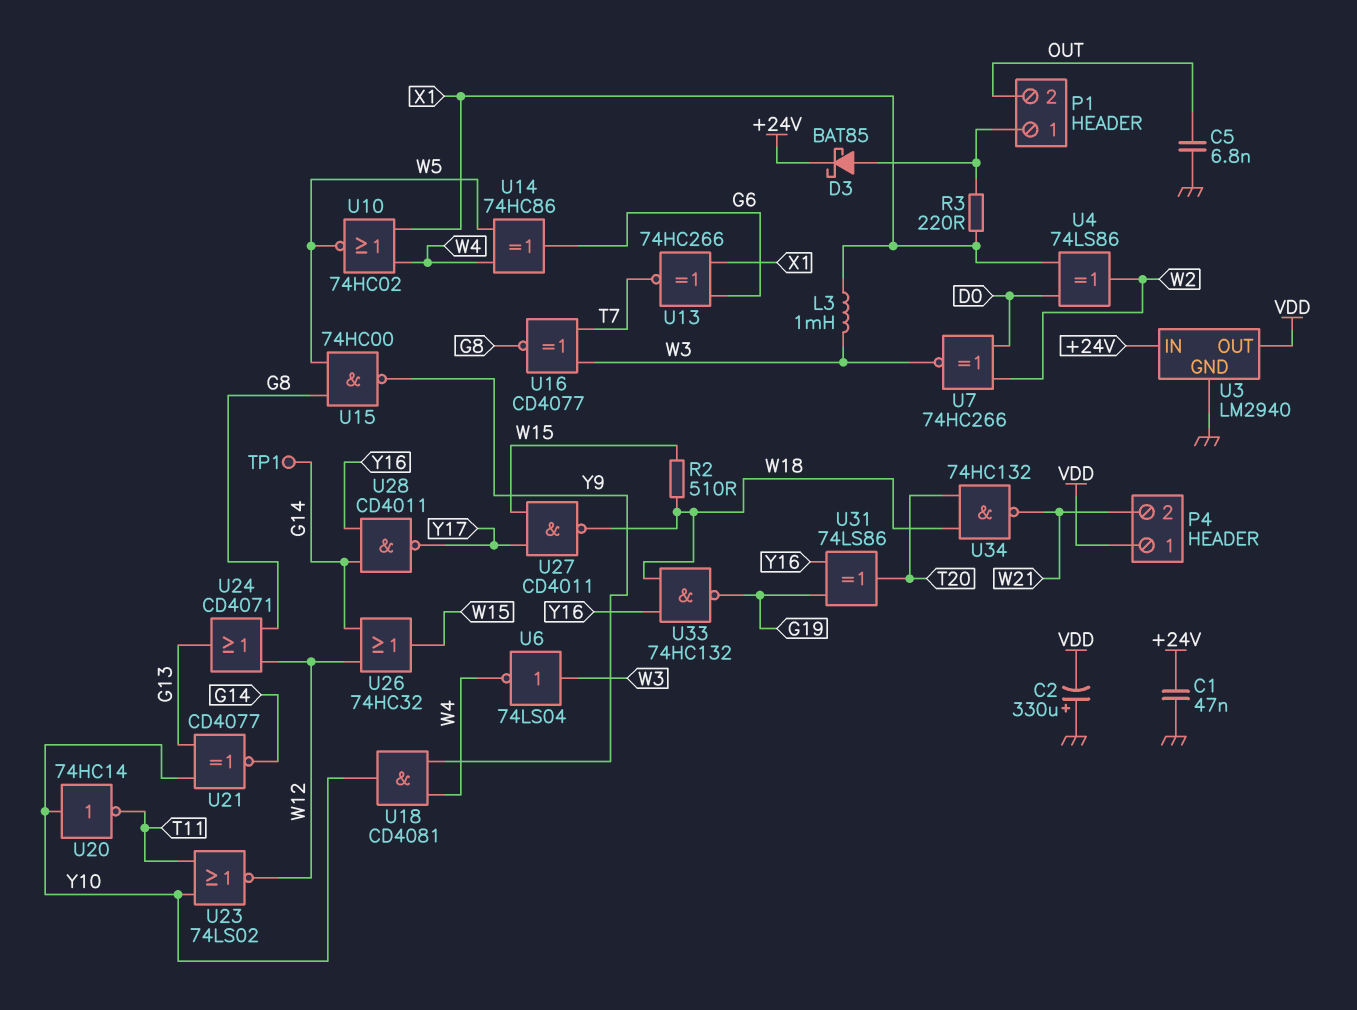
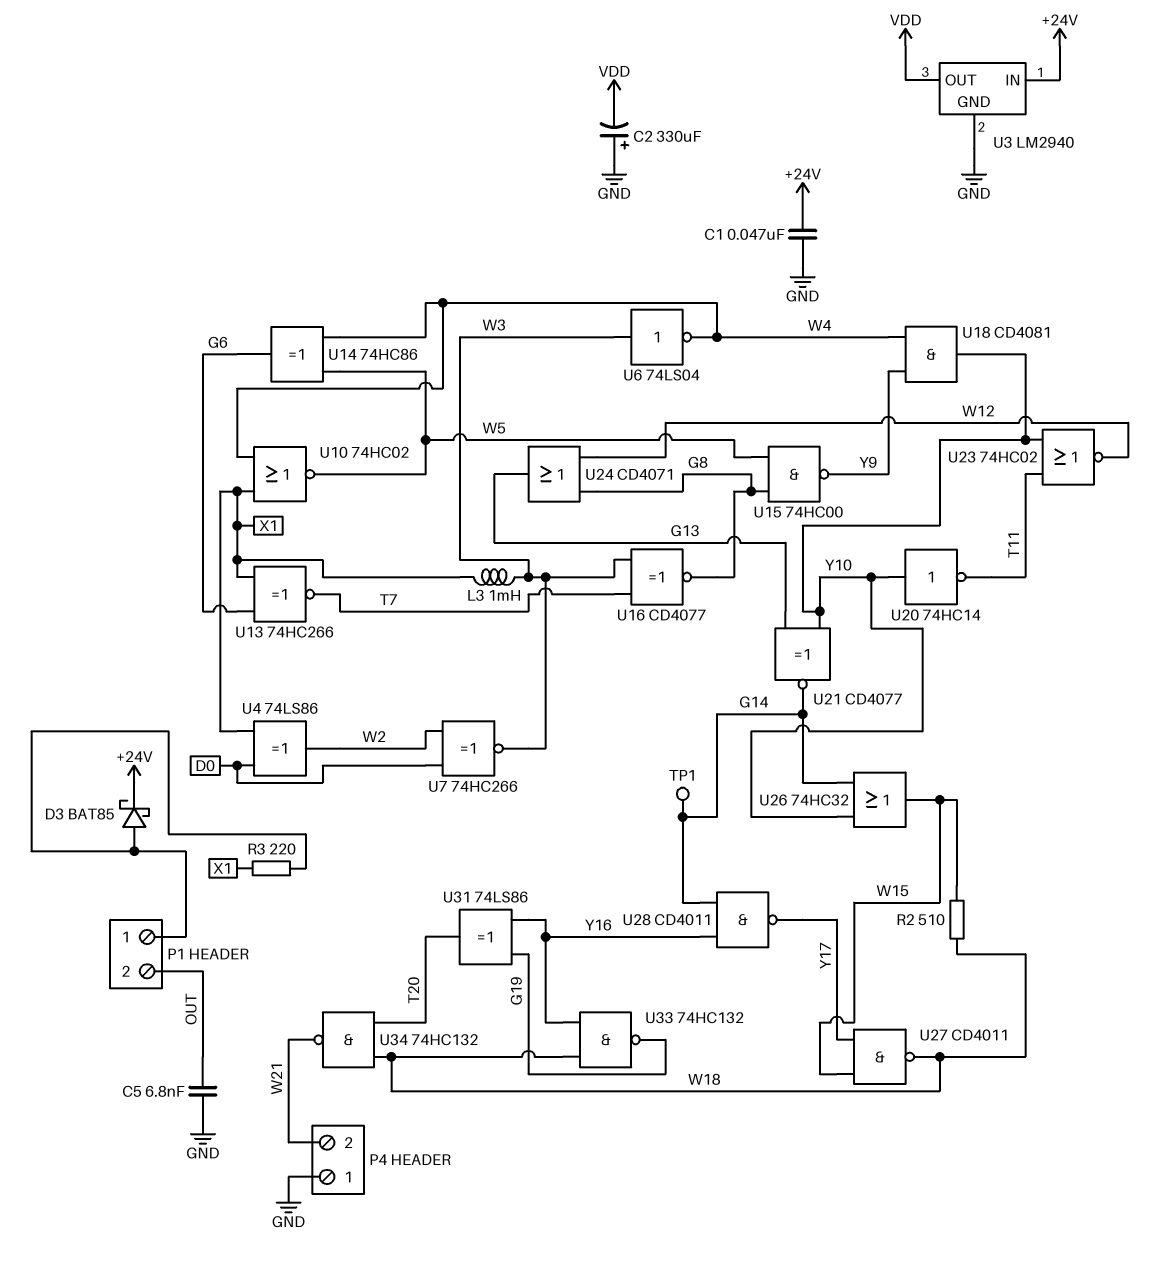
P4 pin 1: VDD -> GND
U23: NOR 74LS02 (in T11, in Y10, out W12) -> NOR 74HC02 (in T11, in Y10, out W12)
U26: OR 74HC32 (in G14, in W12, out W15) -> OR 74HC32 (in G14, in Y10, out W15)

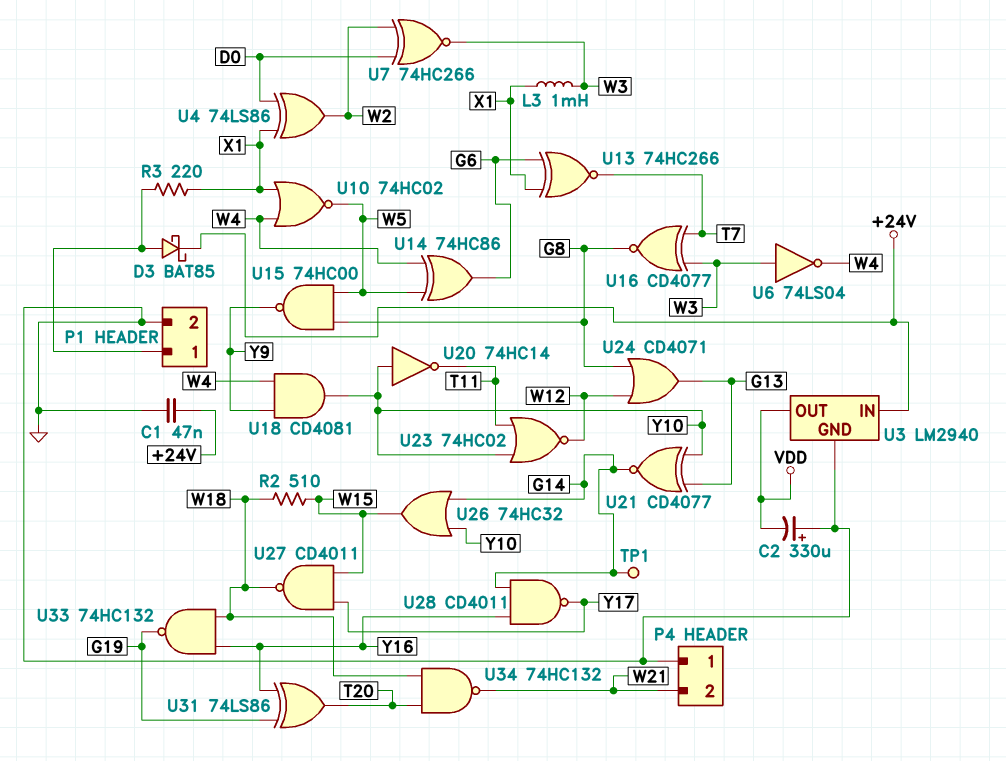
C5: 6.8nF (GND, OUT) -> none
P1 pin 2: OUT -> GND

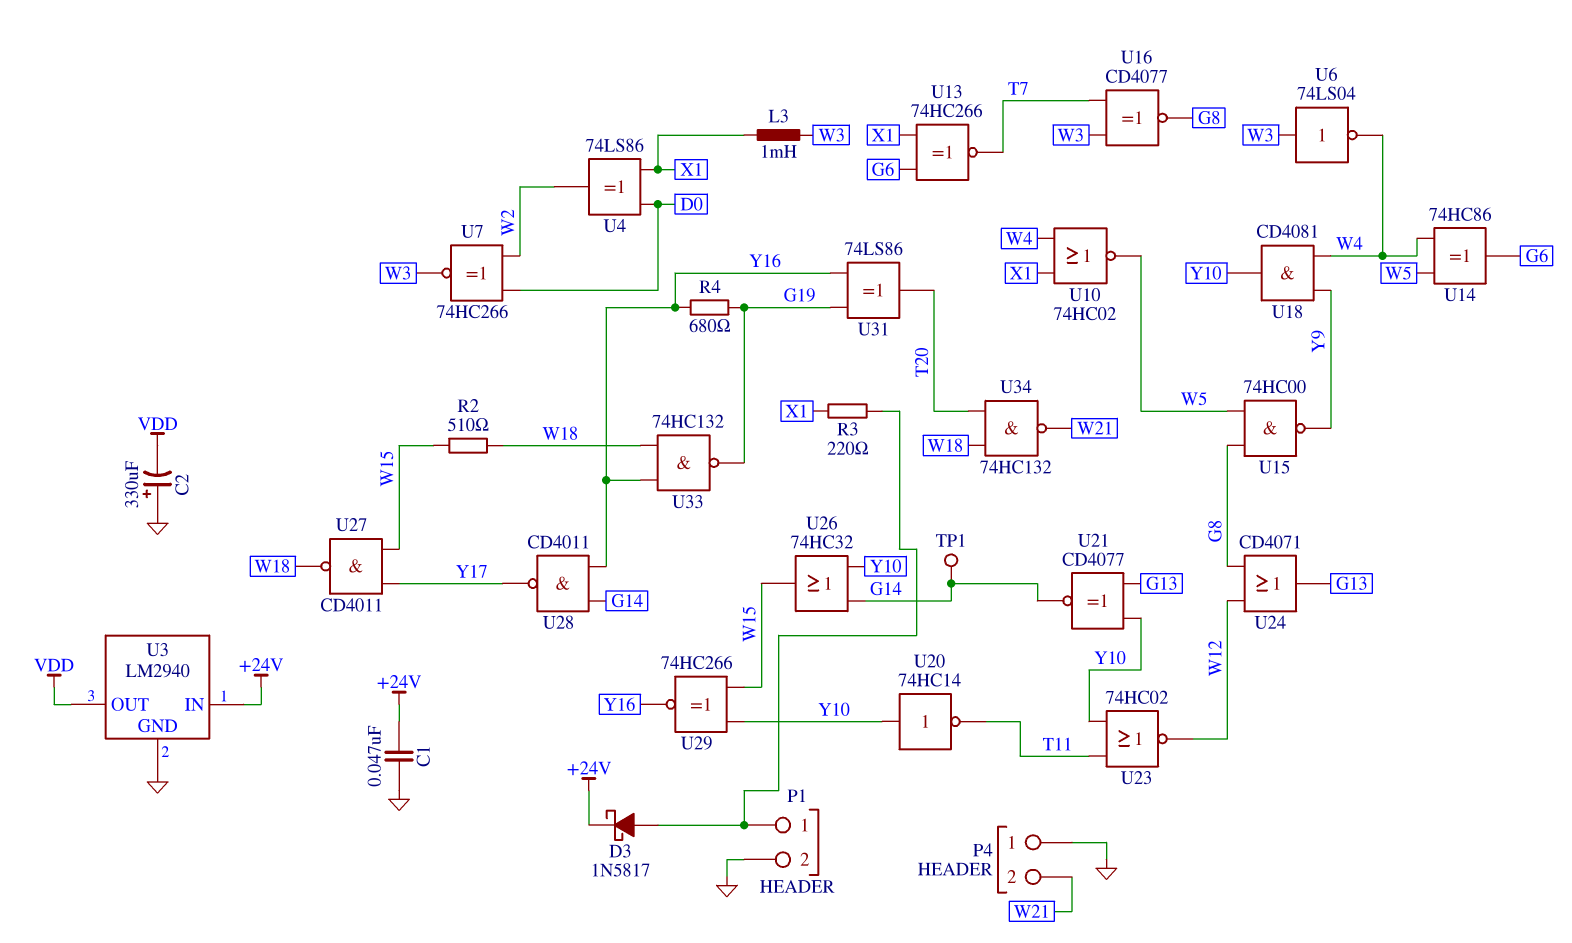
D3: schottky BAT85 (A P1/1, K +24V) -> schottky 1N5817 (A P1/1, K +24V)
R4: none -> 680 (G19, Y16)
U29: none -> XNOR 74HC266 (in W15, in Y10, out Y16)

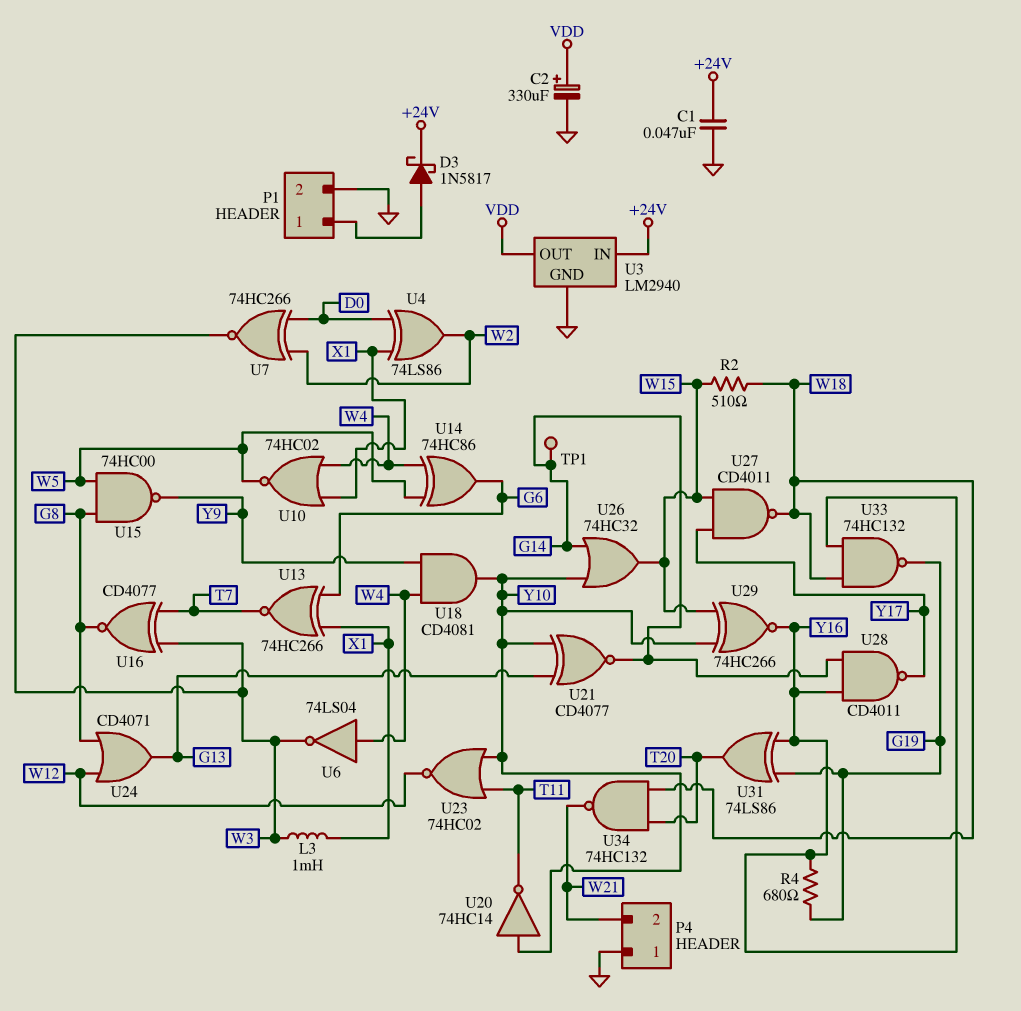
C2: 330uF (plus GND, minus VDD) -> 330uF (plus VDD, minus GND)
R3: 220 (P1/1, X1) -> none
U6: NOT 74LS04 (in W3, out W4) -> NOT 74LS04 (in W4, out W3)

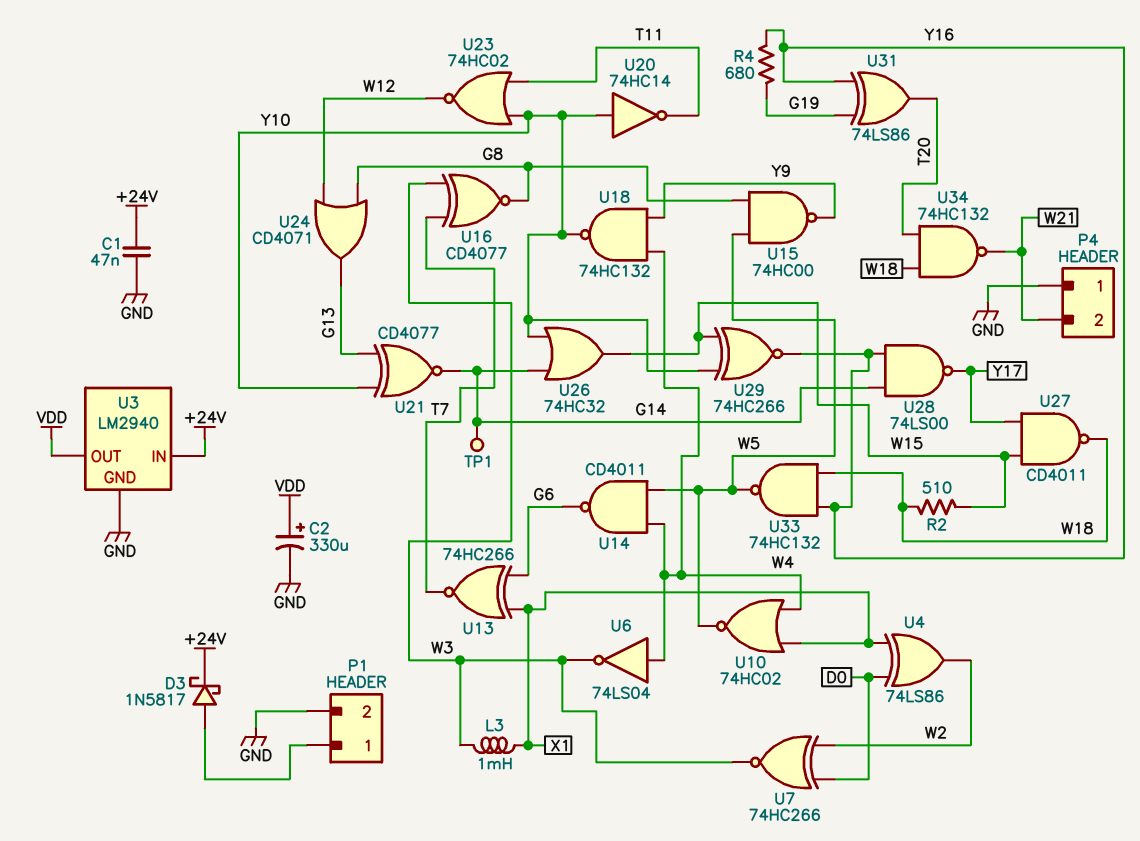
U14: XOR 74HC86 (in W4, in W5, out G6) -> NAND CD4011 (in W4, in W5, out G6)
U18: AND CD4081 (in W4, in Y9, out Y10) -> NAND 74HC132 (in W4, in Y9, out Y10)
U28: NAND CD4011 (in G14, in Y16, out Y17) -> NAND 74LS00 (in G14, in Y16, out Y17)
U33: NAND 74HC132 (in W18, in Y16, out G19) -> NAND 74HC132 (in W18, in Y16, out W5)

